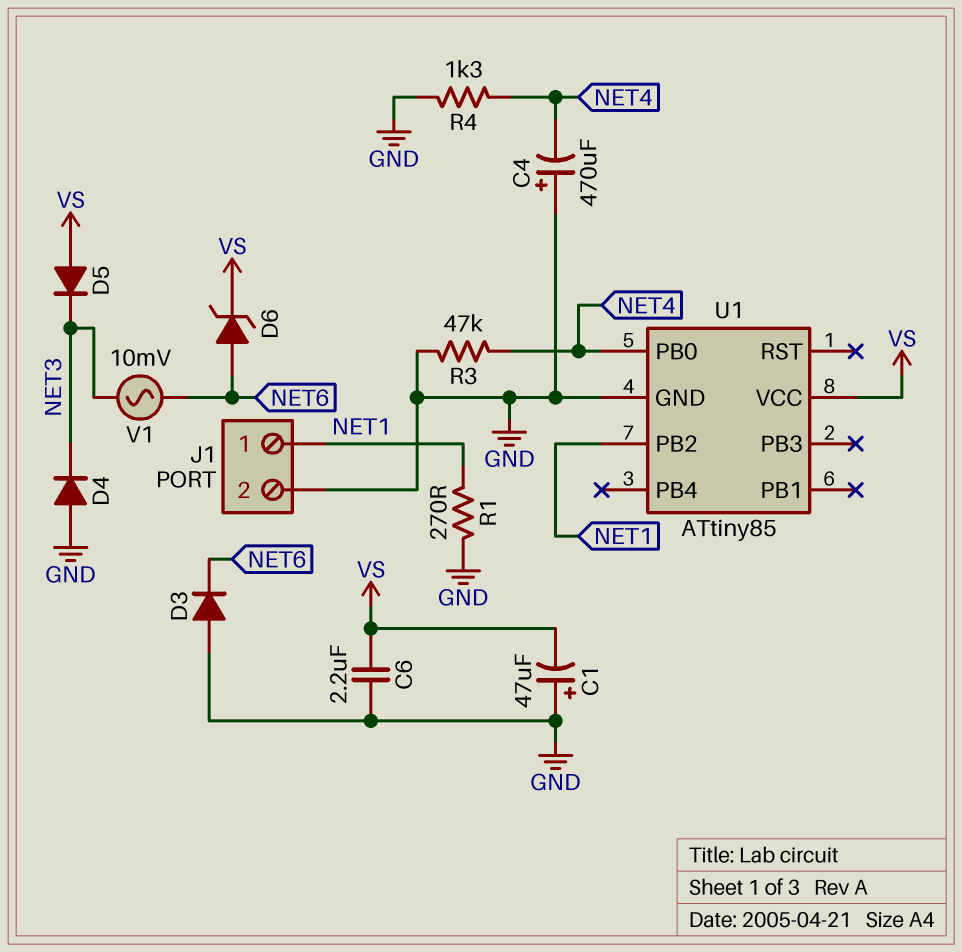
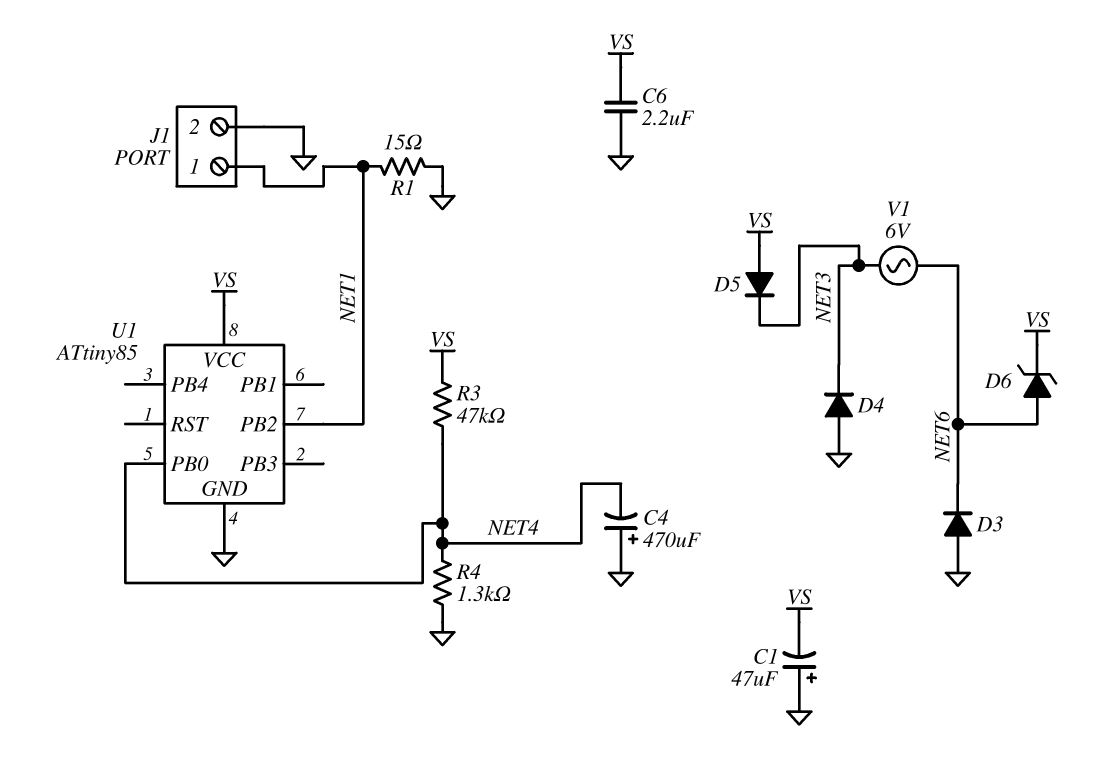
R1: 270 (GND, NET1) -> 15 (GND, NET1)
R3: 47k (GND, NET4) -> 47k (NET4, VS)
V1: AC 10mV (NET3, NET6) -> AC 6V (NET3, NET6)

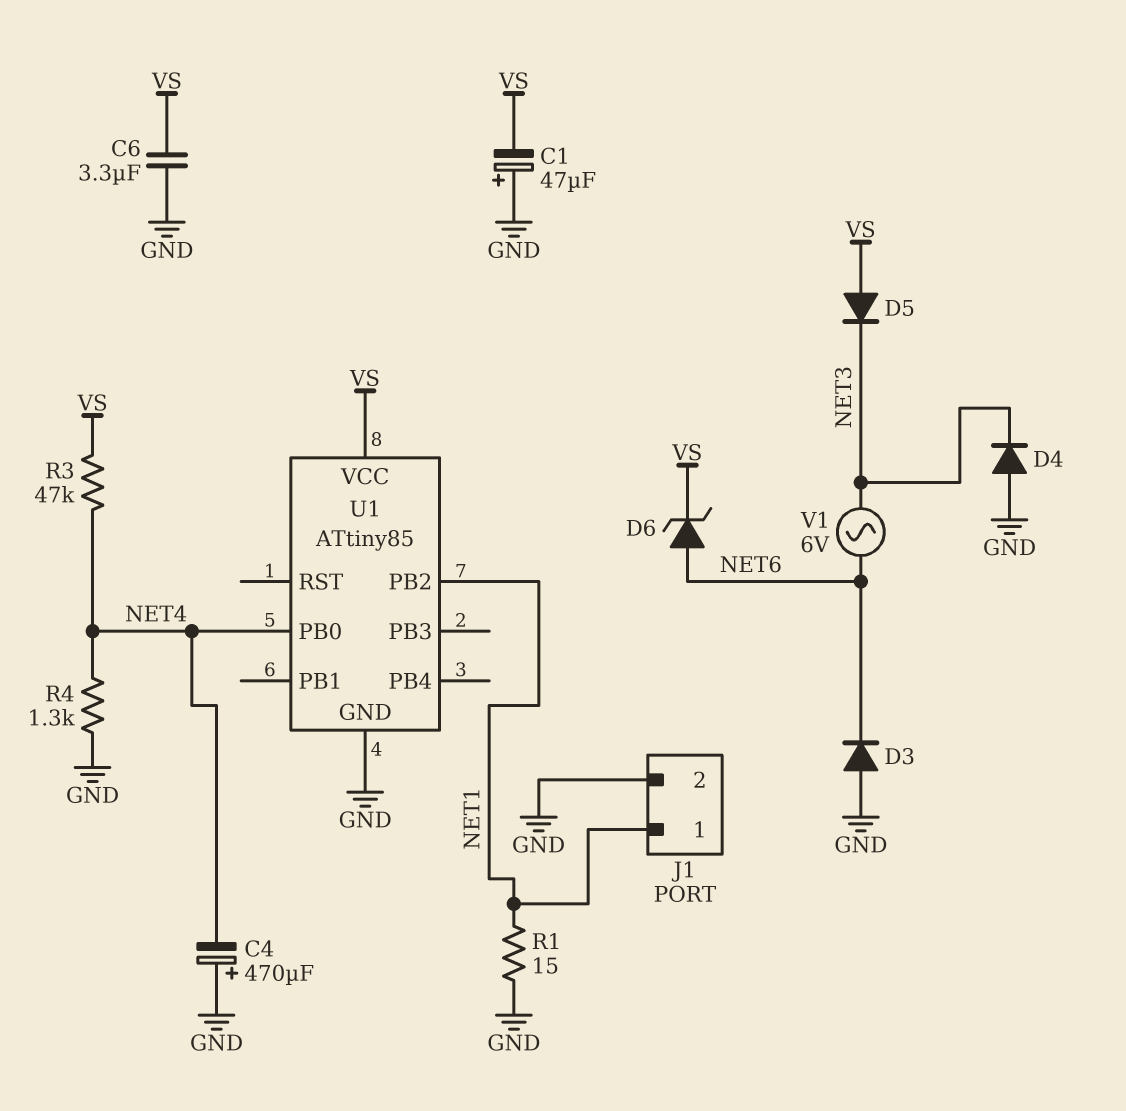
C6: 2.2uF (GND, VS) -> 3.3uF (GND, VS)

